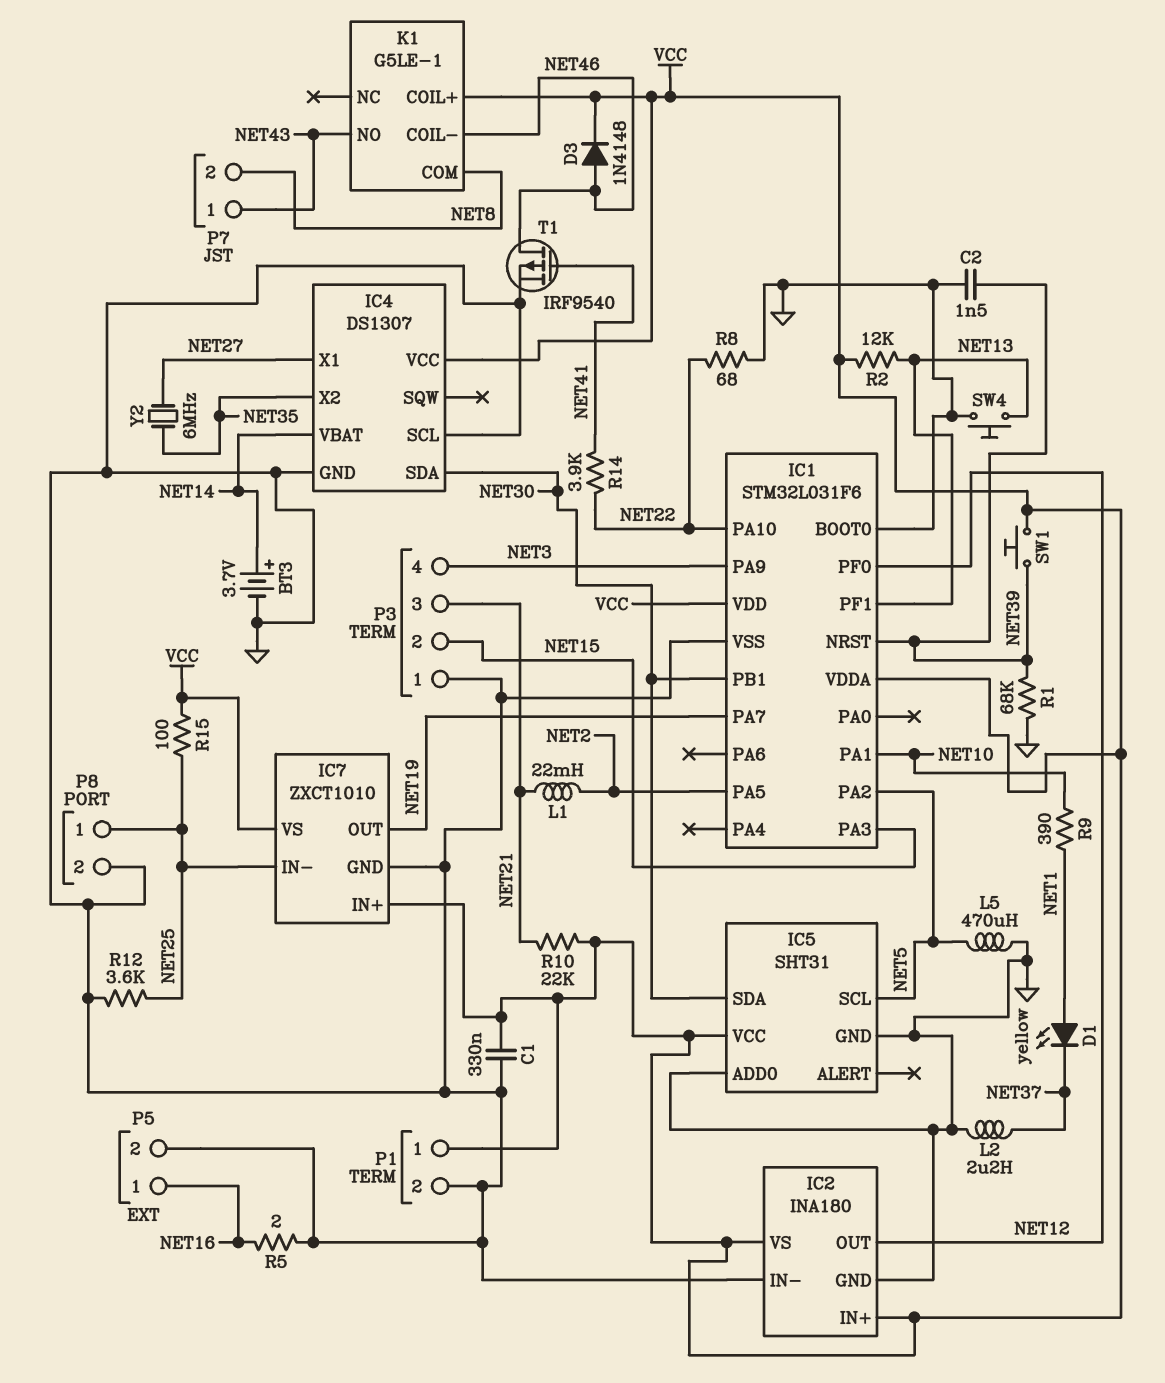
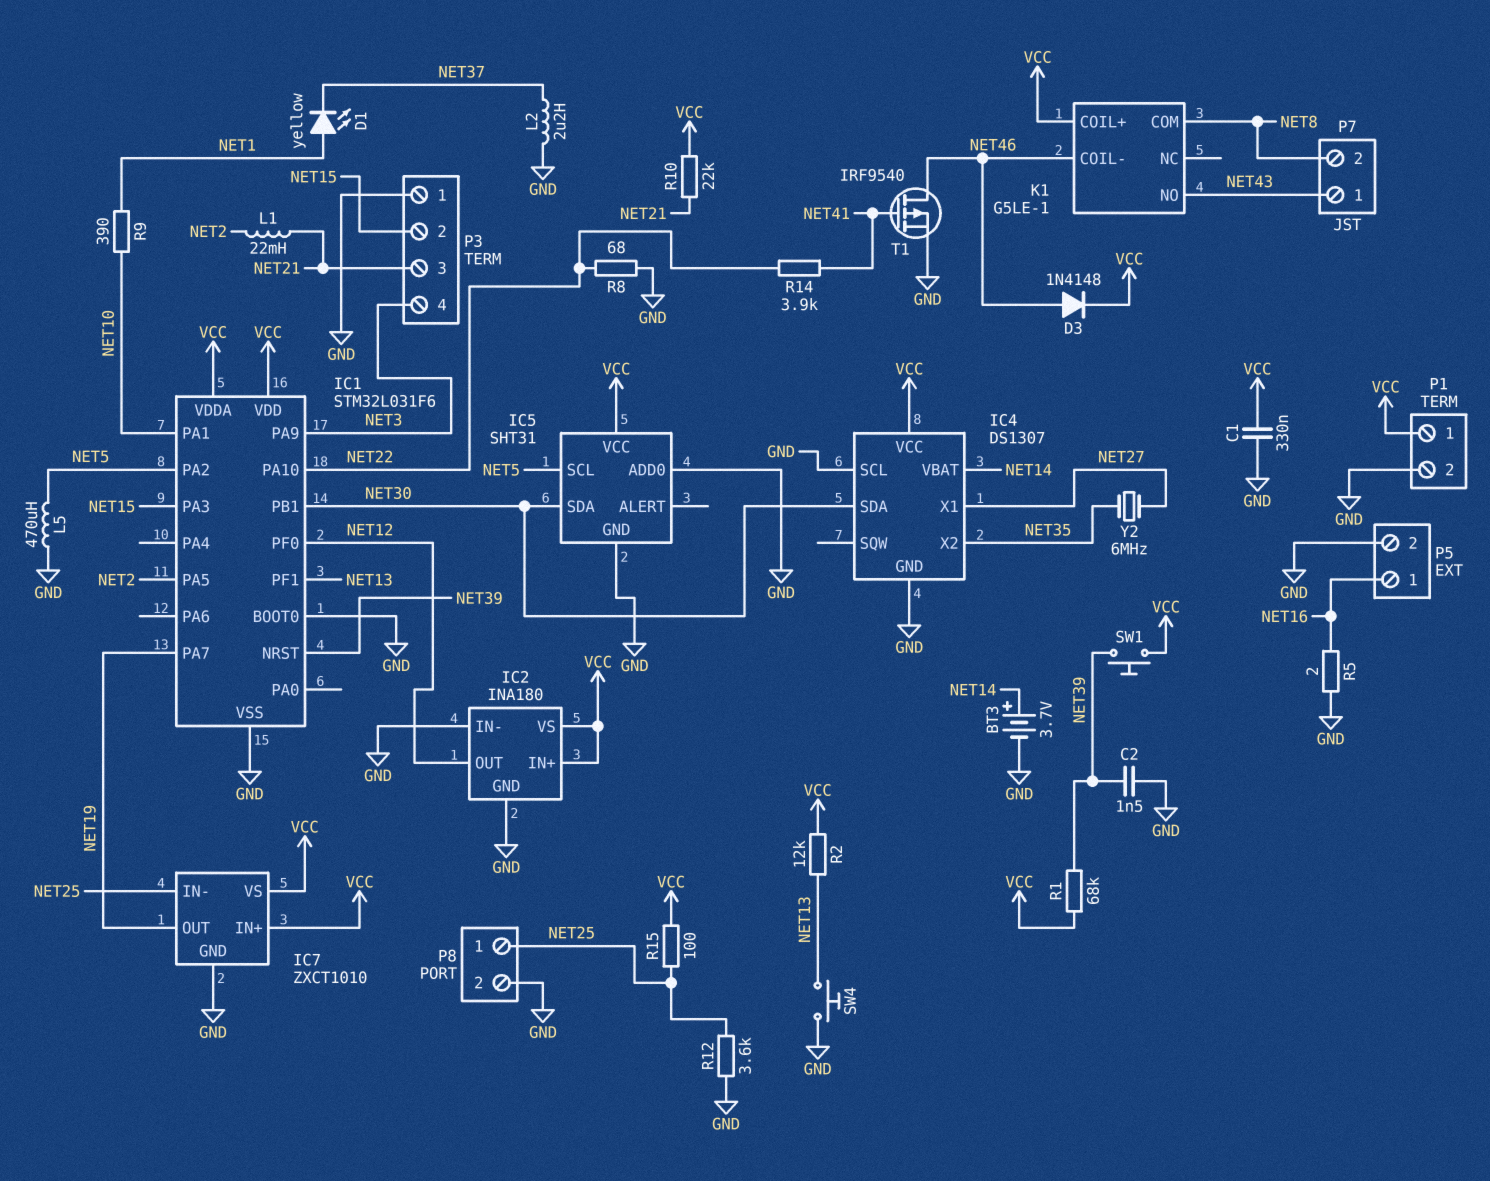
R1: 68k (GND, NET39) -> 68k (NET39, VCC)

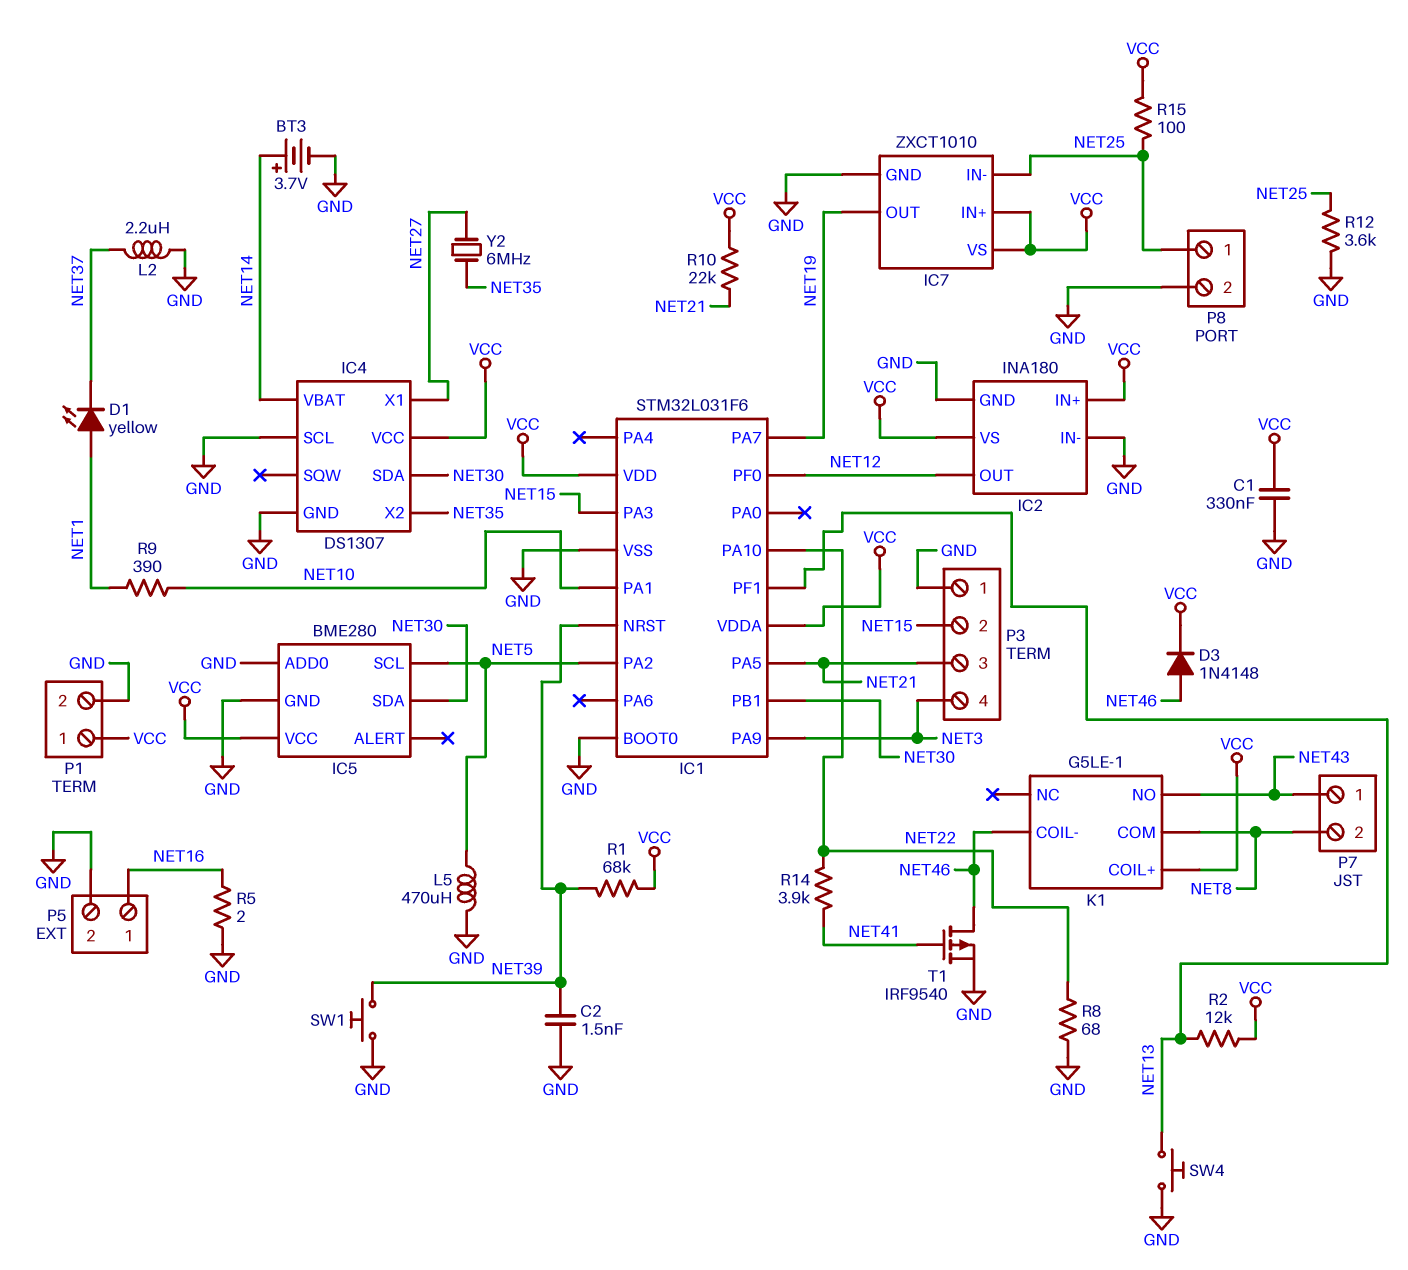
IC1 pin PA5: NET2 -> NET21
IC5: SHT31 -> BME280
L1: 22mH (NET2, NET21) -> none
SW1: button (NET39, VCC) -> button (GND, NET39)

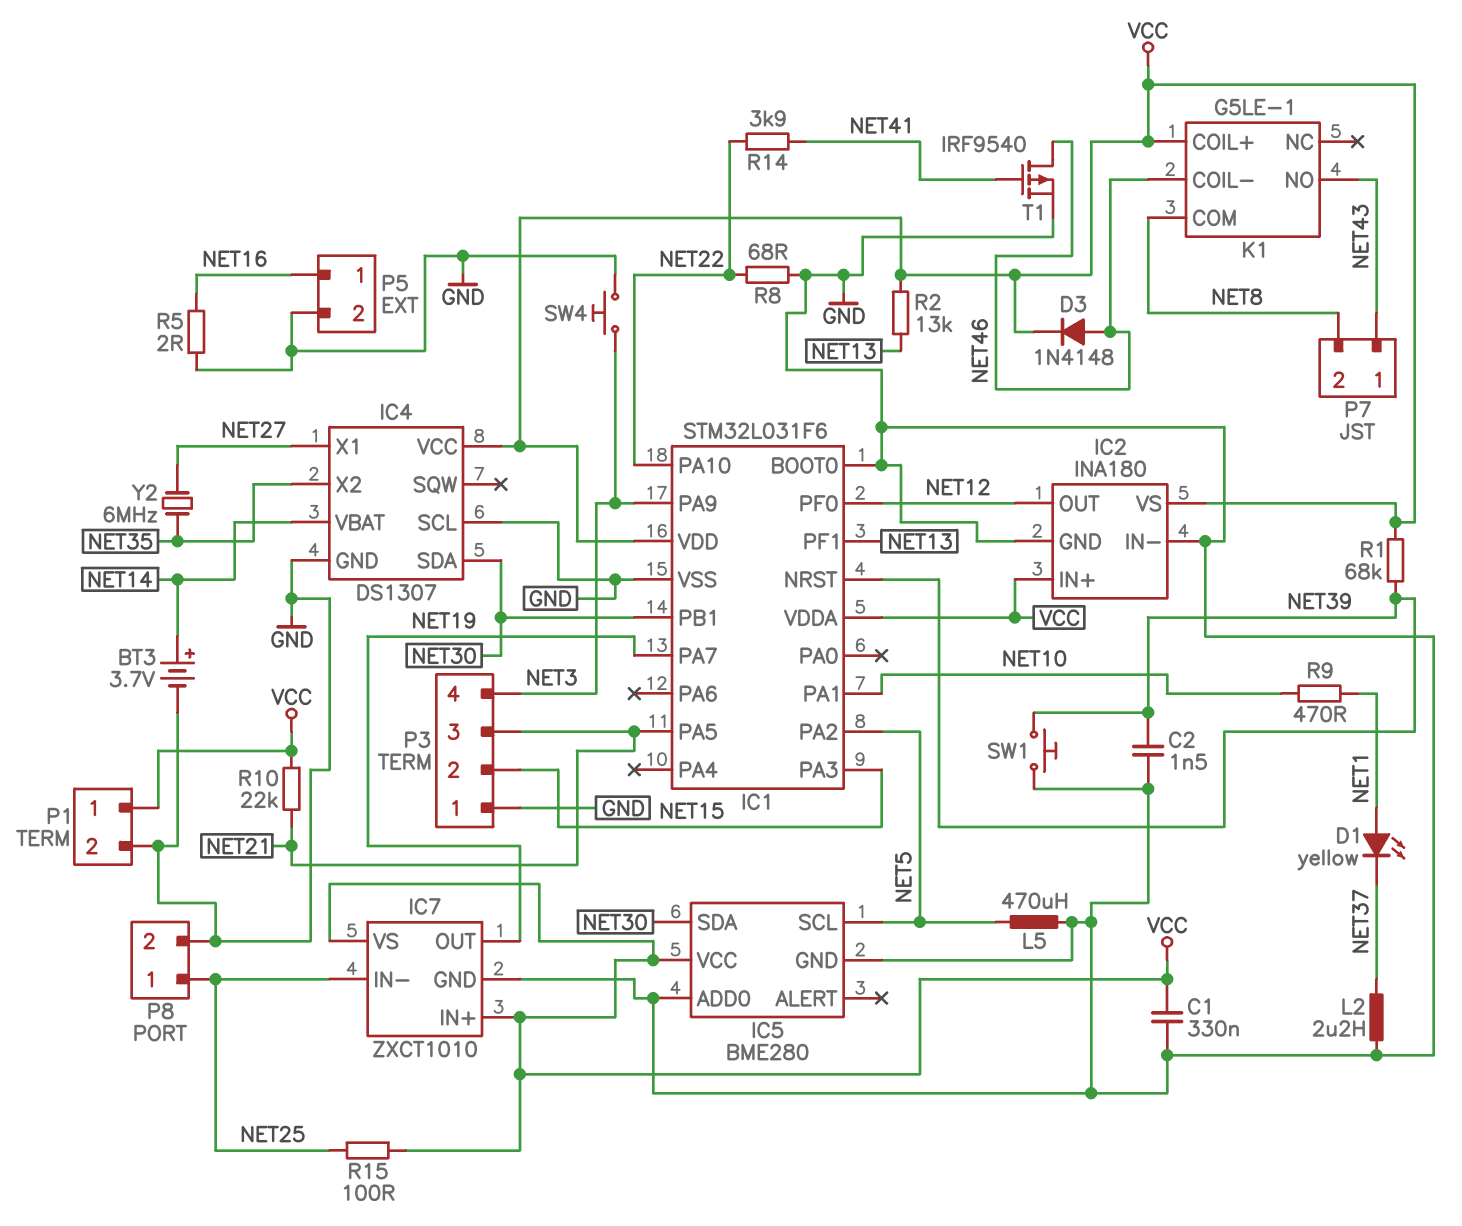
R2: 12k (NET13, VCC) -> 13k (NET13, VCC)
R9: 390 (NET1, NET10) -> 470 (NET1, NET10)
R12: 3.6k (GND, NET25) -> none
SW4: button (GND, NET13) -> button (GND, NET3)

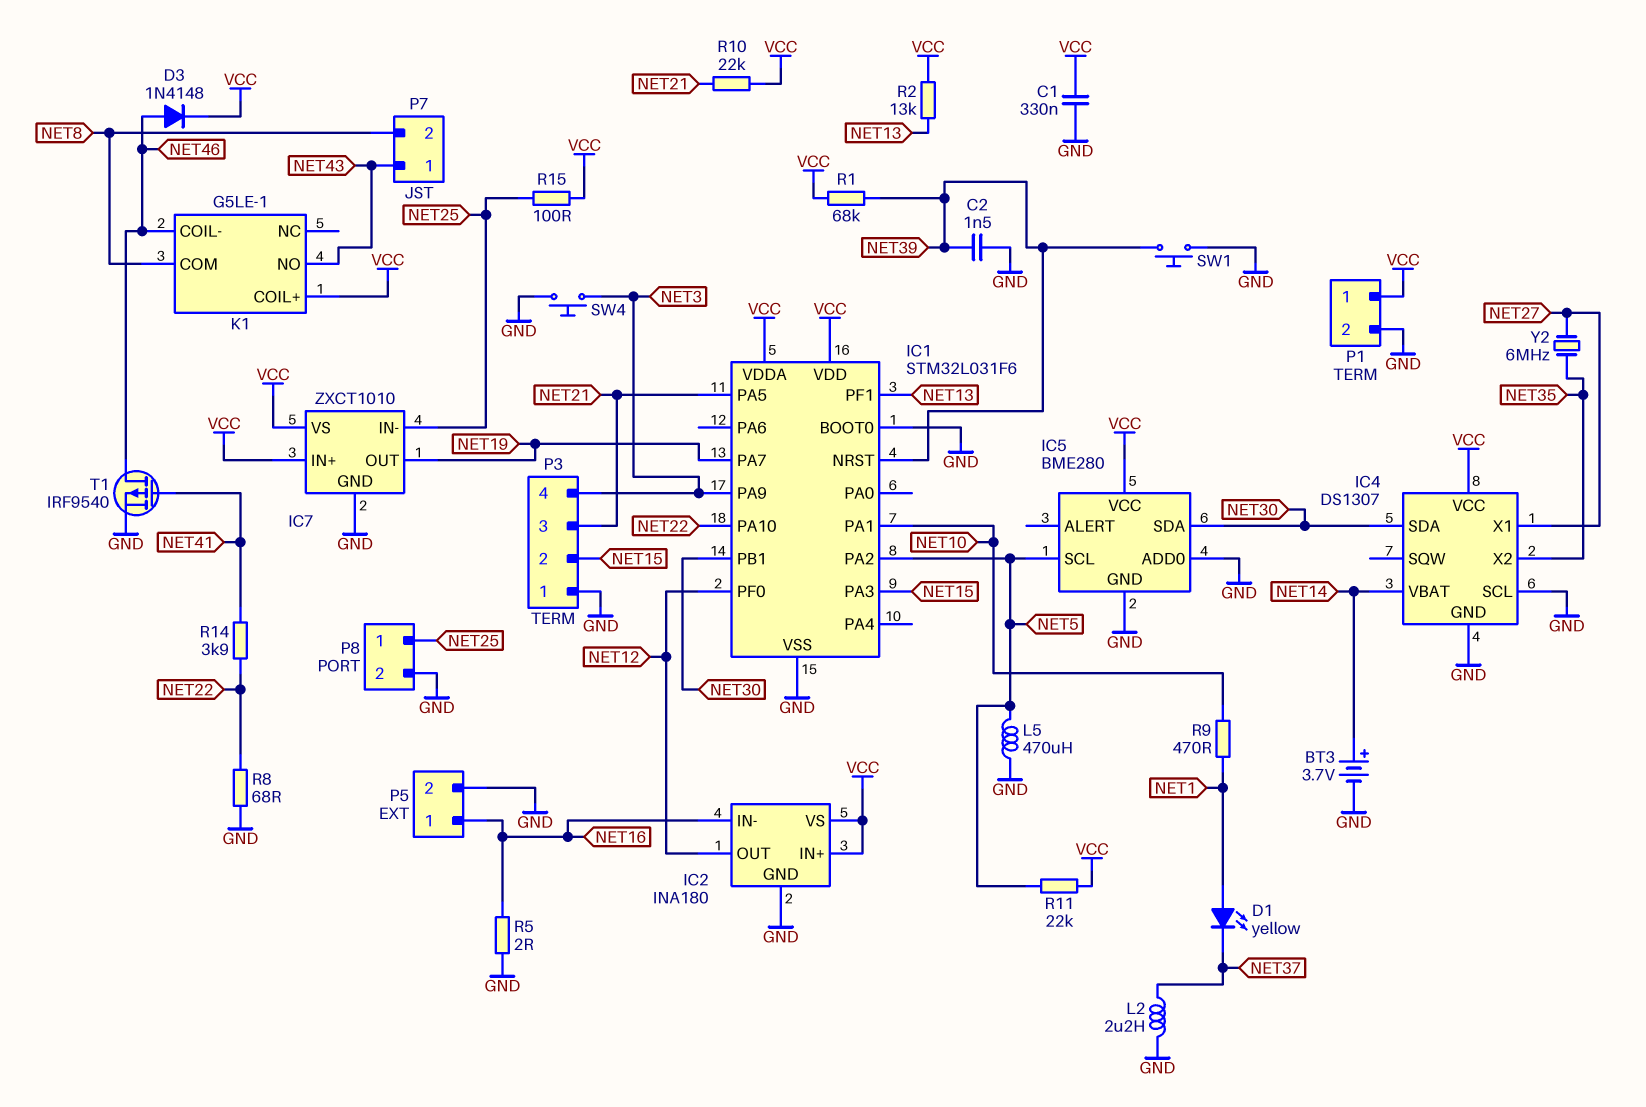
IC2 pin IN-: GND -> NET16
R11: none -> 22k (NET5, VCC)

